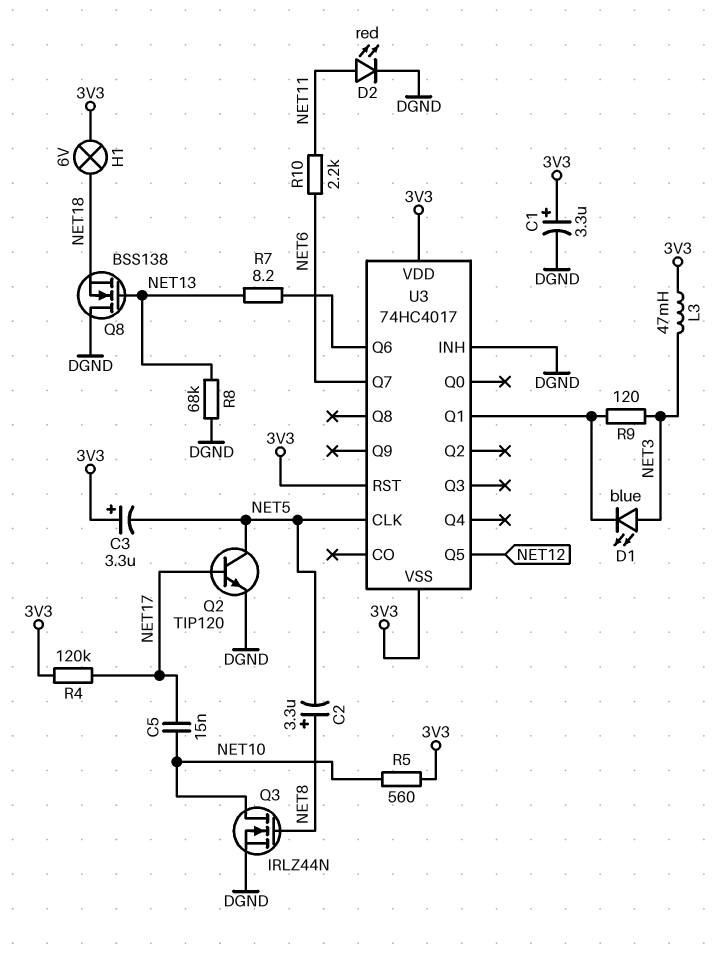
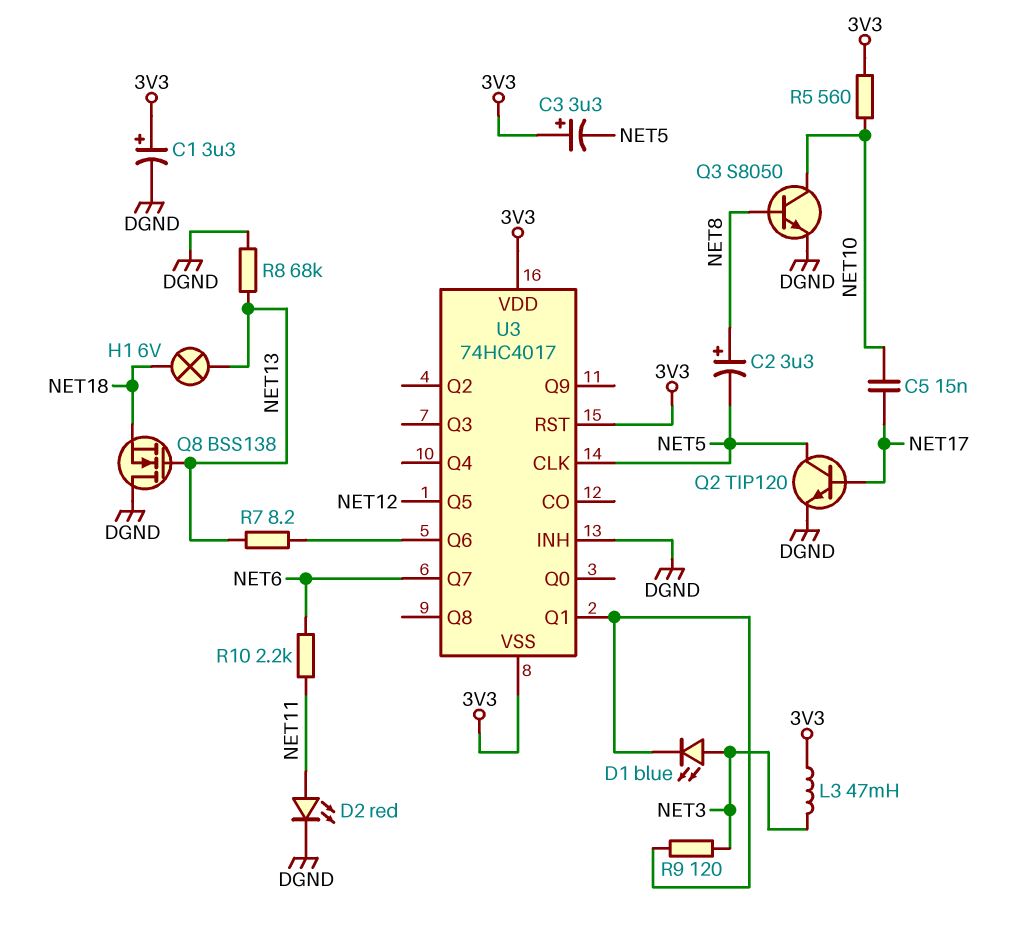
H1: lamp 6V (3V3, NET18) -> lamp 6V (NET13, NET18)
Q3: NMOS IRLZ44N (G NET8, D NET10, S DGND) -> NPN S8050 (B NET8, C NET10, E DGND)
R4: 120k (3V3, NET17) -> none

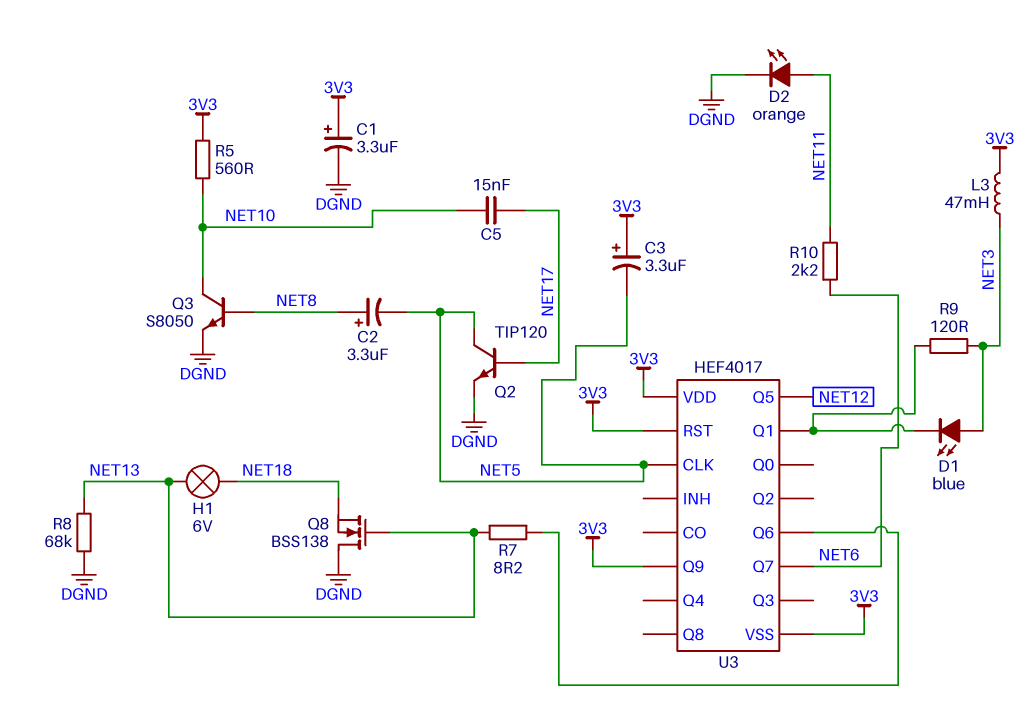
D2: LED red (A NET11, K DGND) -> LED orange (A NET11, K DGND)
U3: 74HC4017 -> HEF4017
U3 pin INH: DGND -> none
U3 pin Q9: none -> 3V3

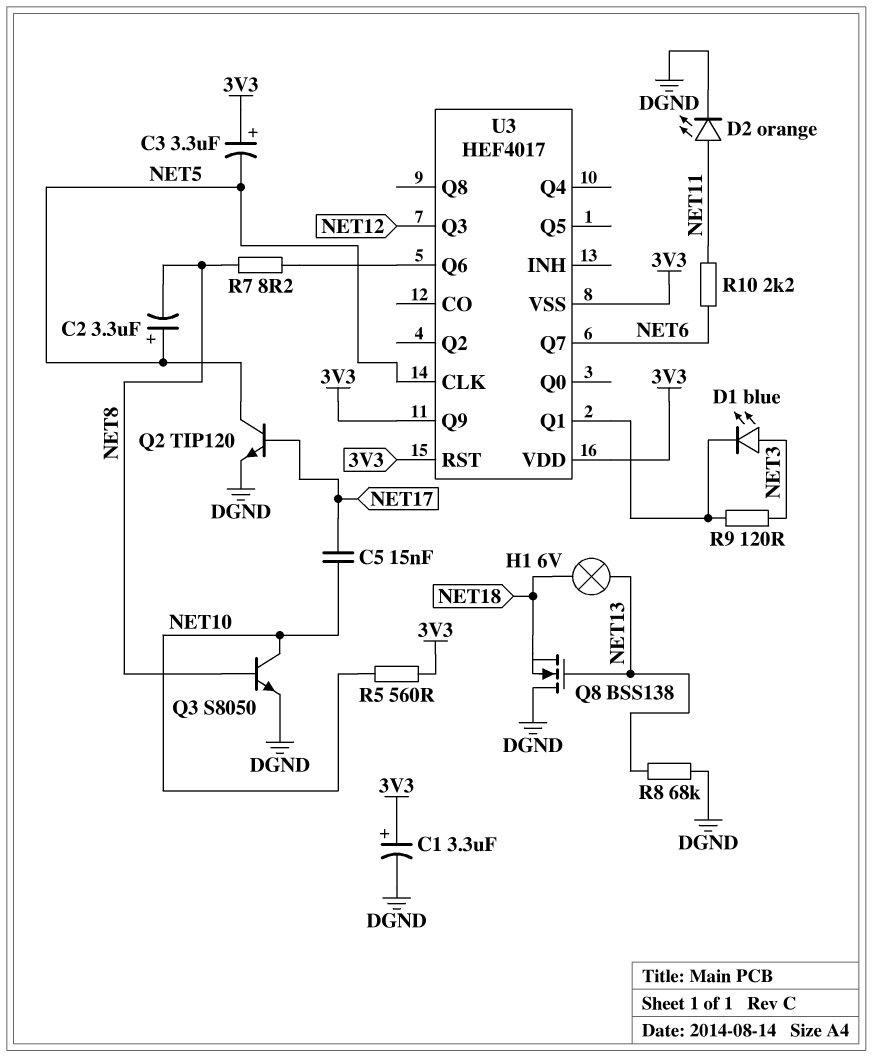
C2: 3.3uF (plus NET8, minus NET5) -> 3.3uF (plus NET5, minus NET8)
L3: 47mH (3V3, NET3) -> none
R7: 8.2 (NET13, U3/Q6) -> 8.2 (NET8, U3/Q6)
U3 pin Q3: none -> NET12
U3 pin Q5: NET12 -> none

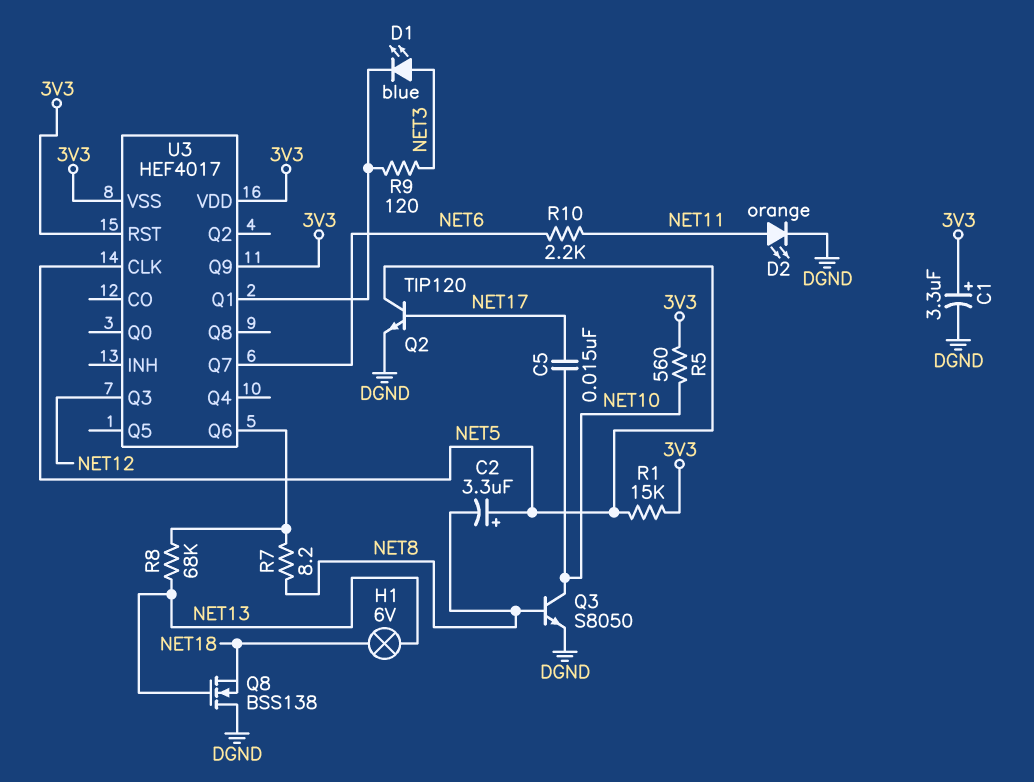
C3: 3.3uF (plus 3V3, minus NET5) -> none
R1: none -> 15k (3V3, NET5)
R8: 68k (DGND, NET13) -> 68k (NET13, U3/Q6)

